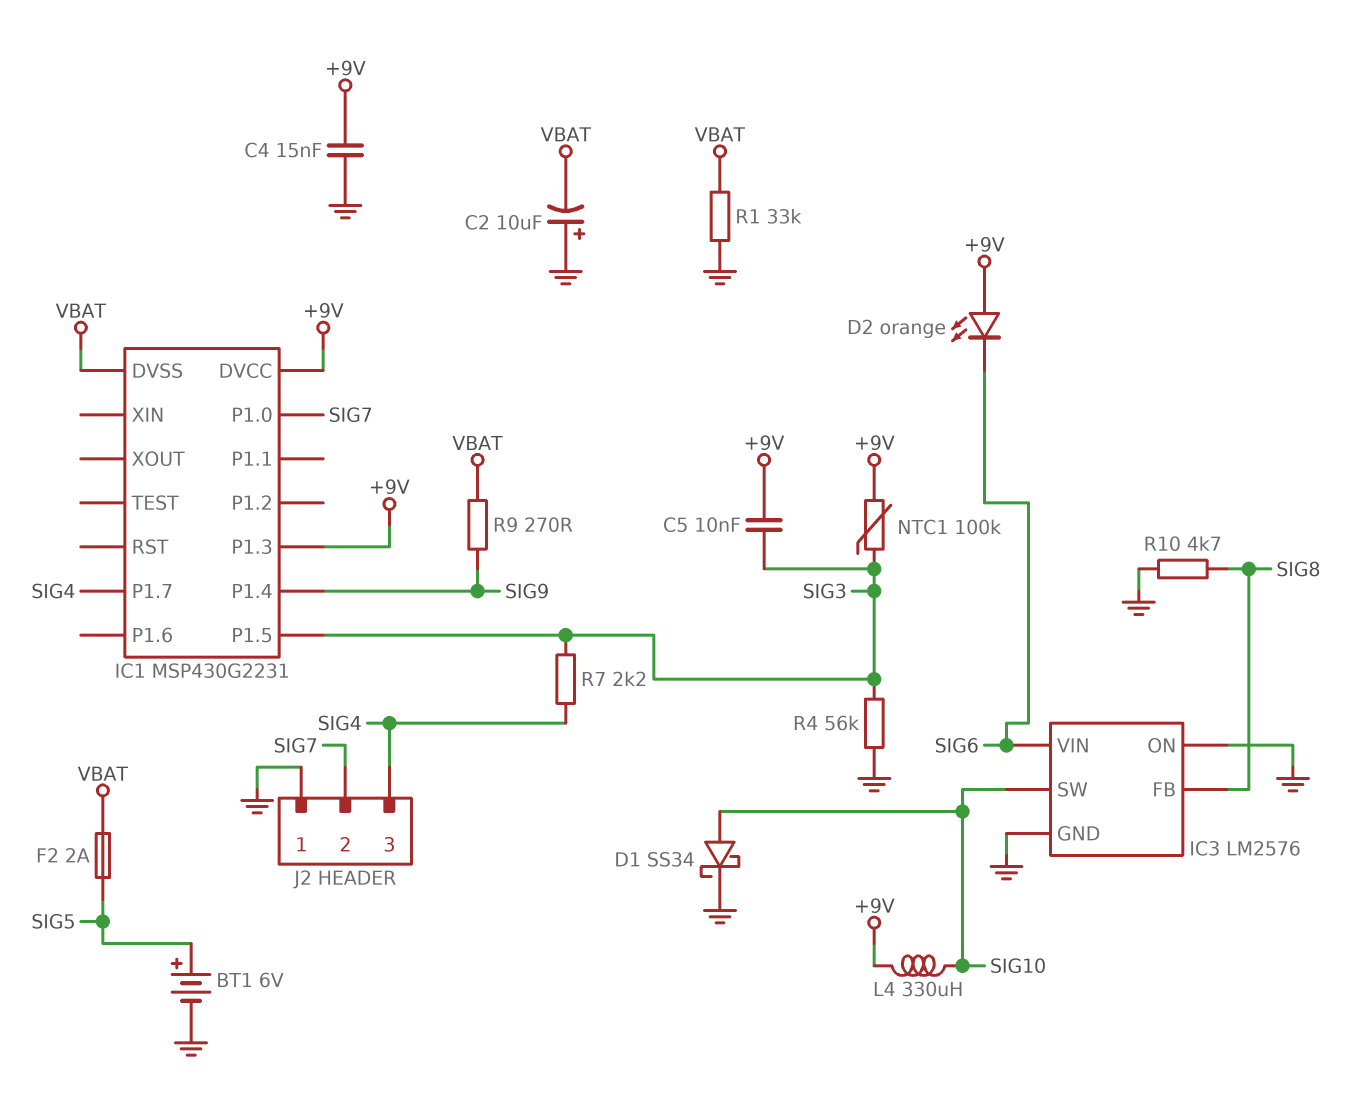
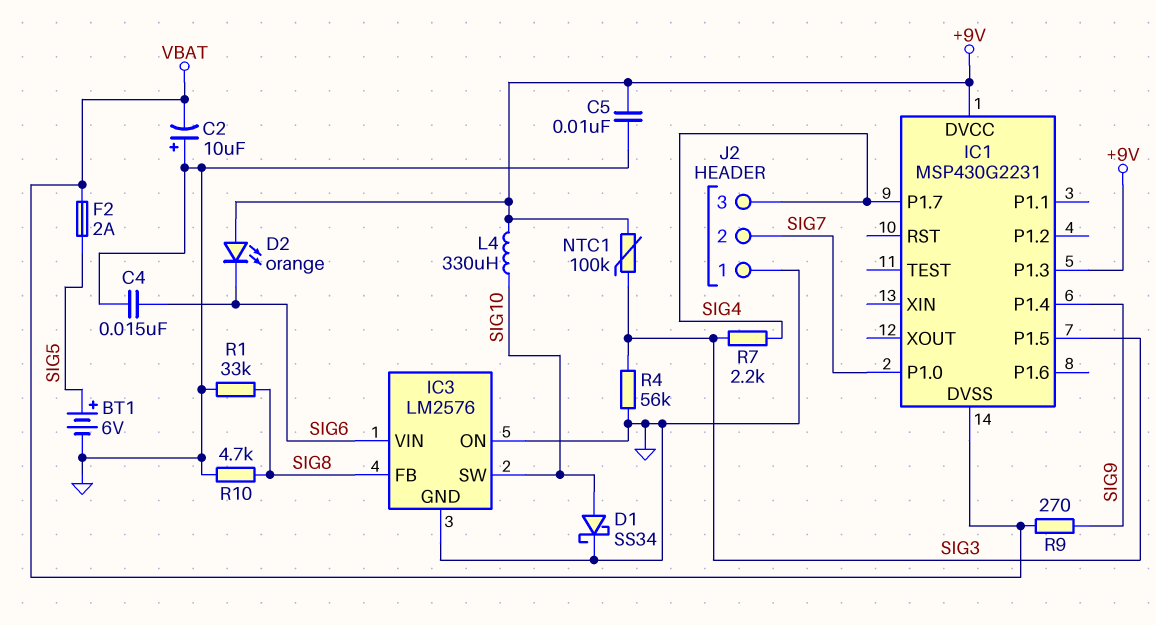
C4: 15nF (+9V, GND) -> 15nF (GND, SIG6)
C5: 10nF (+9V, SIG3) -> 10nF (+9V, GND)
R1: 33k (GND, VBAT) -> 33k (GND, SIG8)

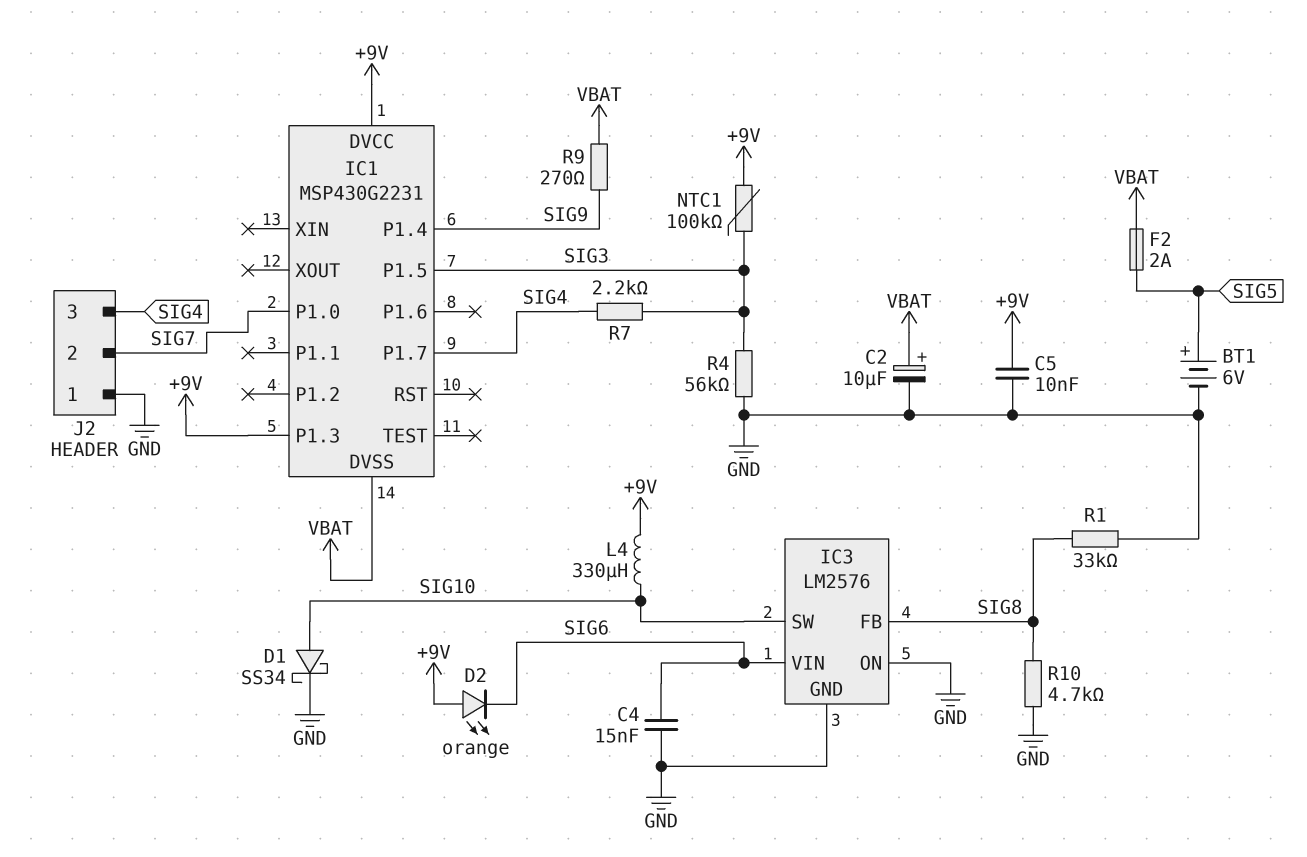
C2: 10uF (plus GND, minus VBAT) -> 10uF (plus VBAT, minus GND)

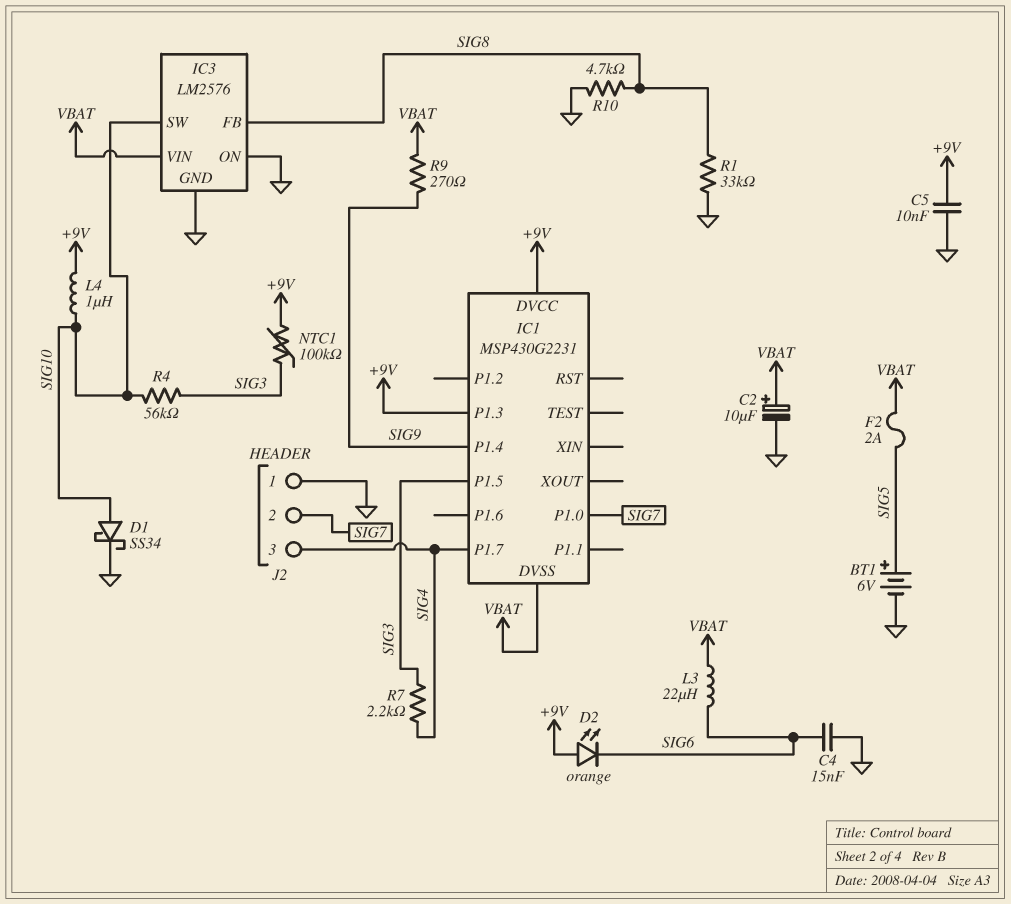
IC3 pin VIN: SIG6 -> VBAT
L3: none -> 22uH (SIG6, VBAT)
L4: 330uH (+9V, SIG10) -> 1uH (+9V, SIG10)
R4: 56k (GND, SIG3) -> 56k (SIG3, SIG10)

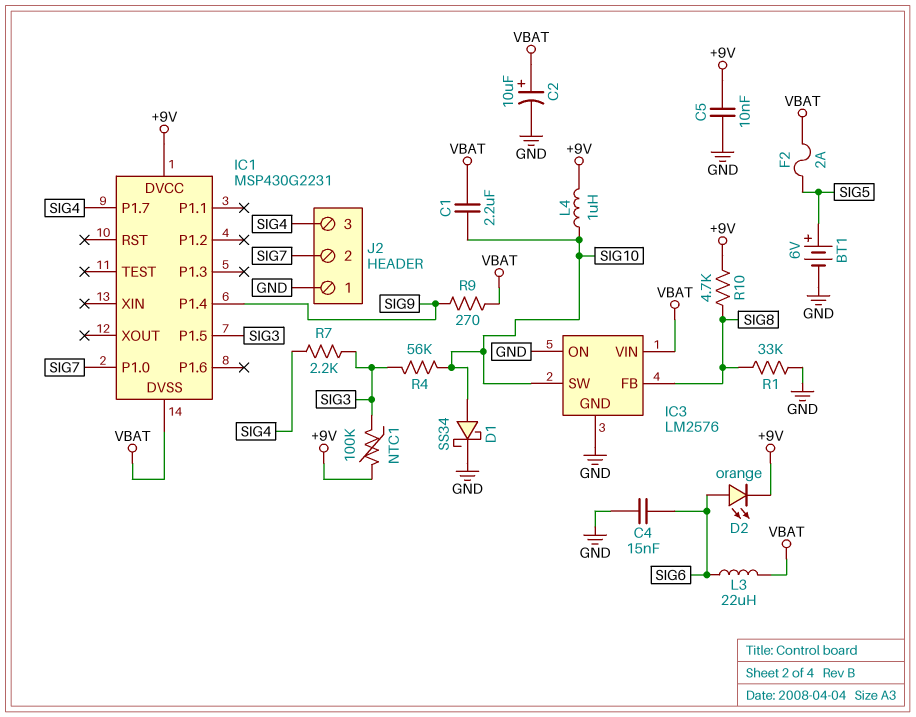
C1: none -> 2.2uF (SIG10, VBAT)
D2: LED orange (A +9V, K SIG6) -> LED orange (A SIG6, K +9V)
IC1 pin P1.3: +9V -> none
R10: 4.7k (GND, SIG8) -> 4.7k (+9V, SIG8)

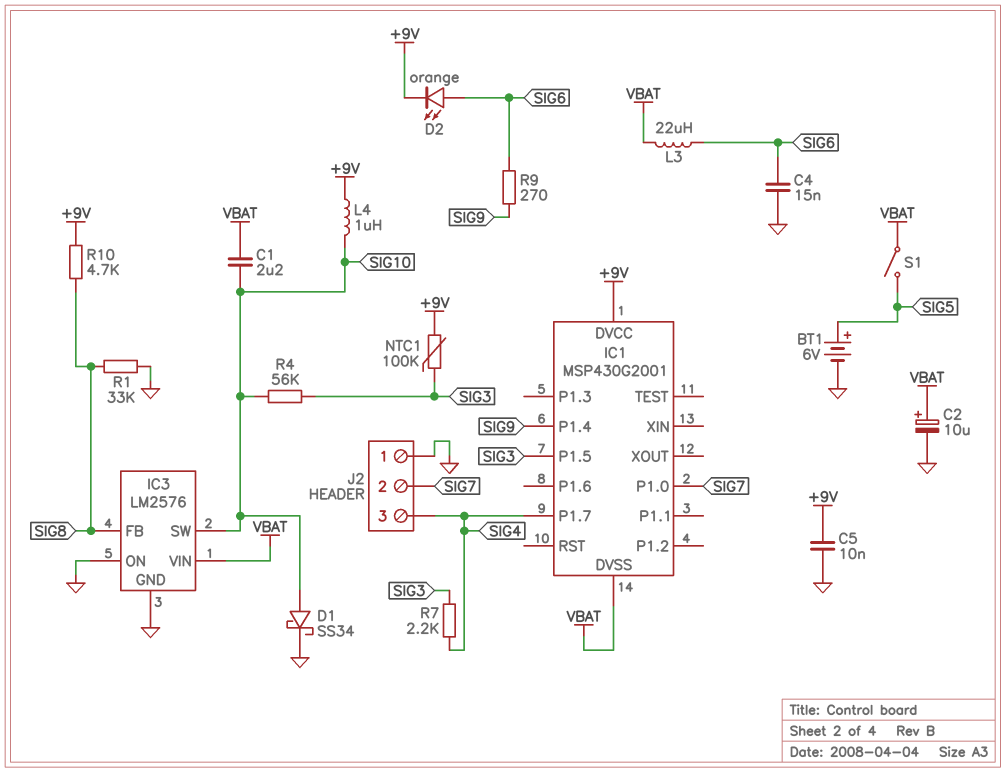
F2: 2A (SIG5, VBAT) -> none
IC1: MSP430G2231 -> MSP430G2001
R9: 270 (SIG9, VBAT) -> 270 (SIG6, SIG9)
S1: none -> switch (SIG5, VBAT)

